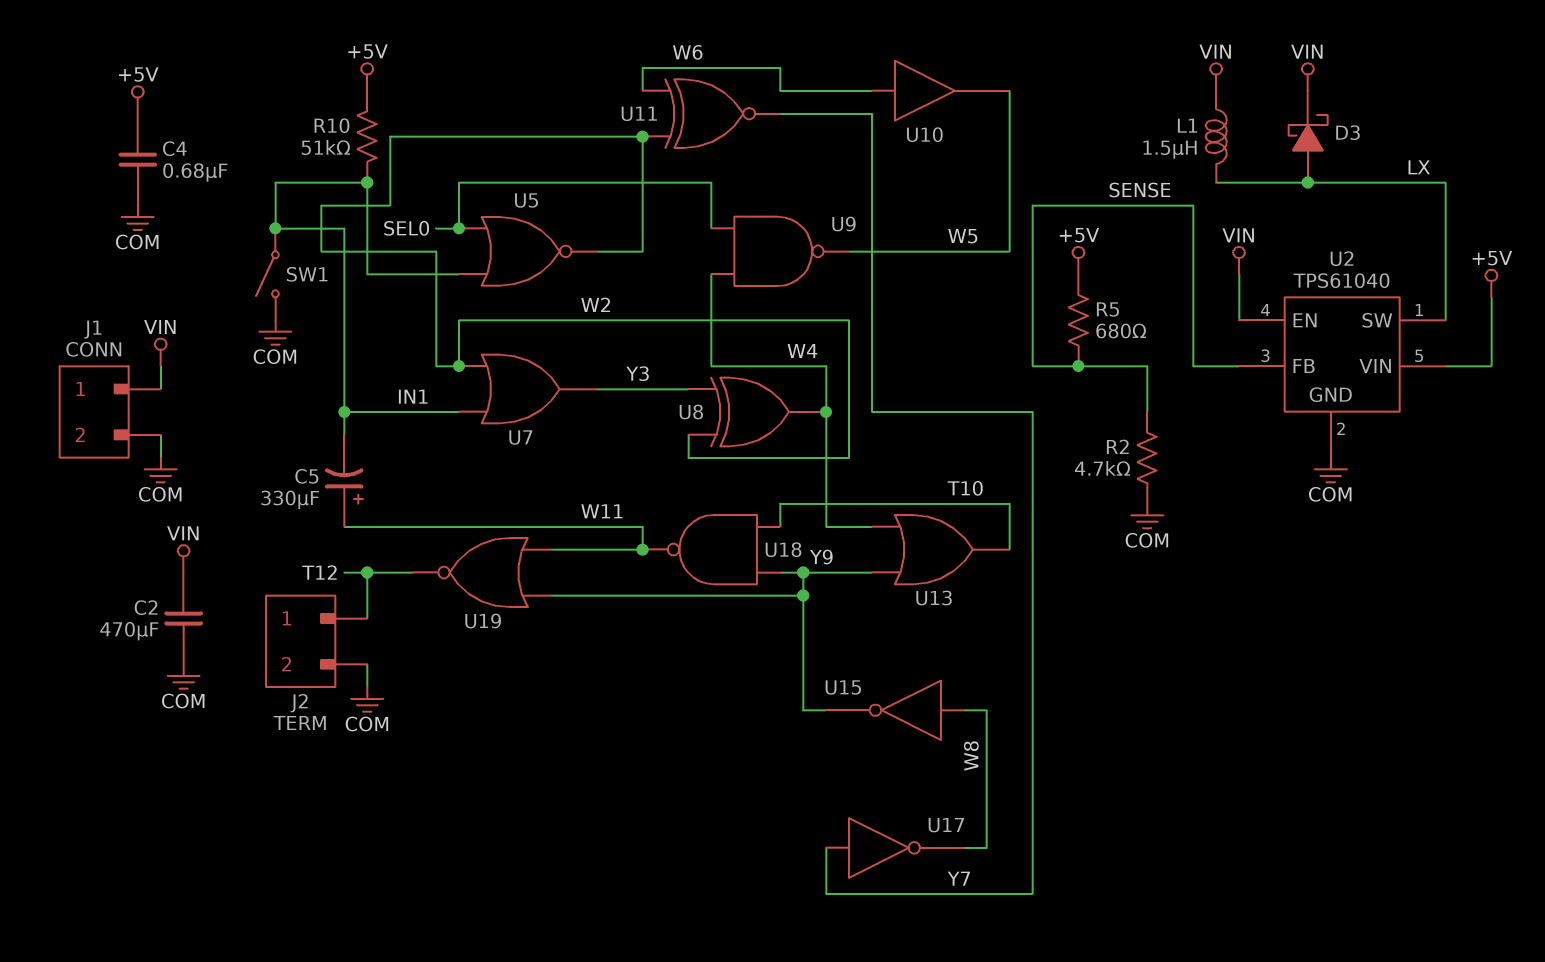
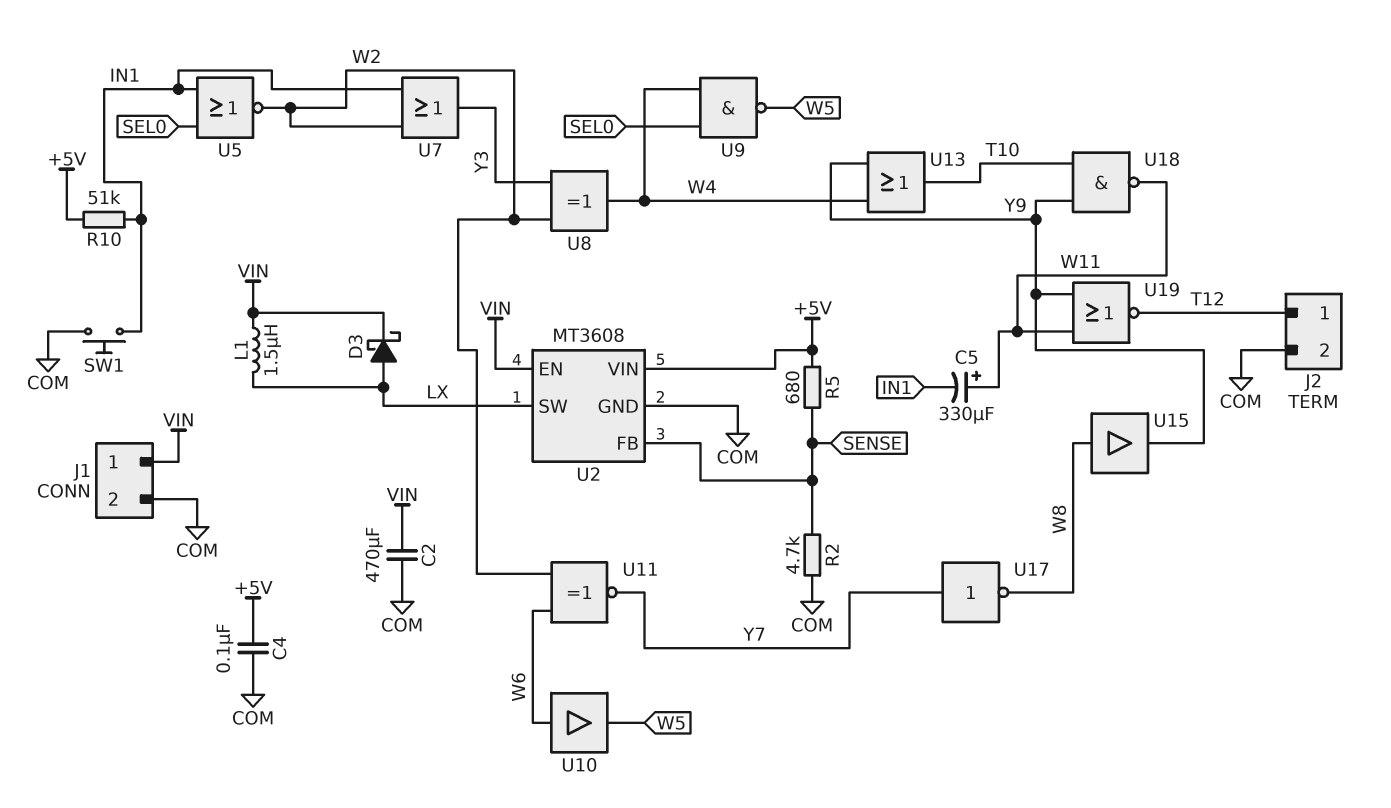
C4: 680nF (+5V, COM) -> 100nF (+5V, COM)
SW1: switch (COM, IN1) -> button (COM, IN1)
U2: TPS61040 -> MT3608
U15: NOT (in W8, out Y9) -> buffer (in W8, out Y9)

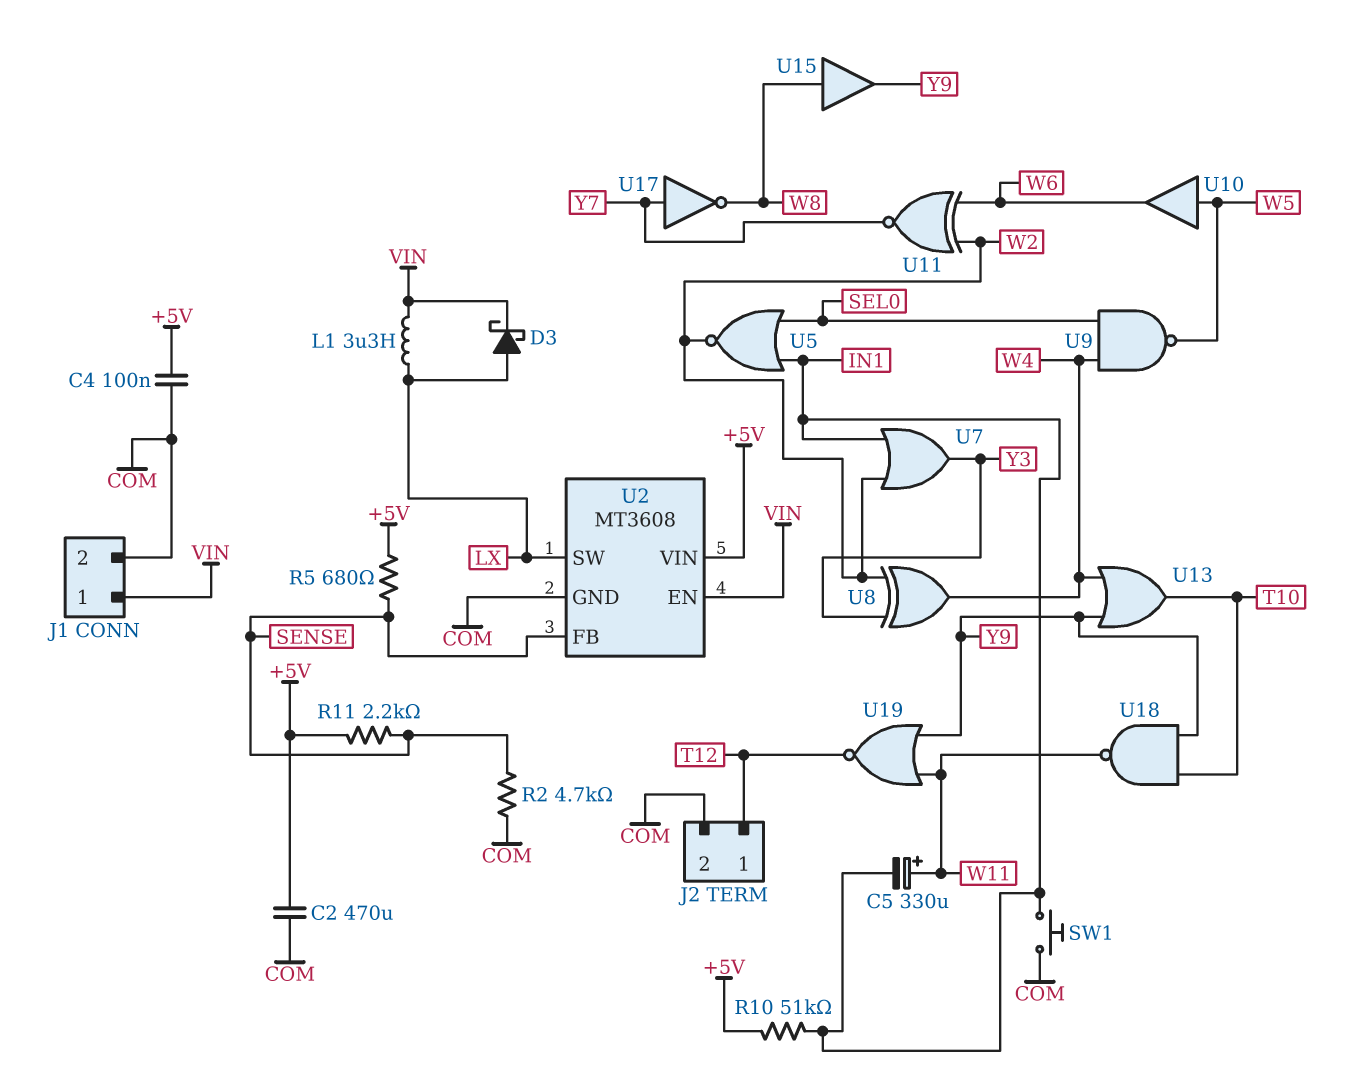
C2: 470uF (COM, VIN) -> 470uF (+5V, COM)
L1: 1.5uH (LX, VIN) -> 3.3uH (LX, VIN)
R11: none -> 2.2k (+5V, SENSE)
U10: buffer (in W6, out W5) -> buffer (in W5, out W6)

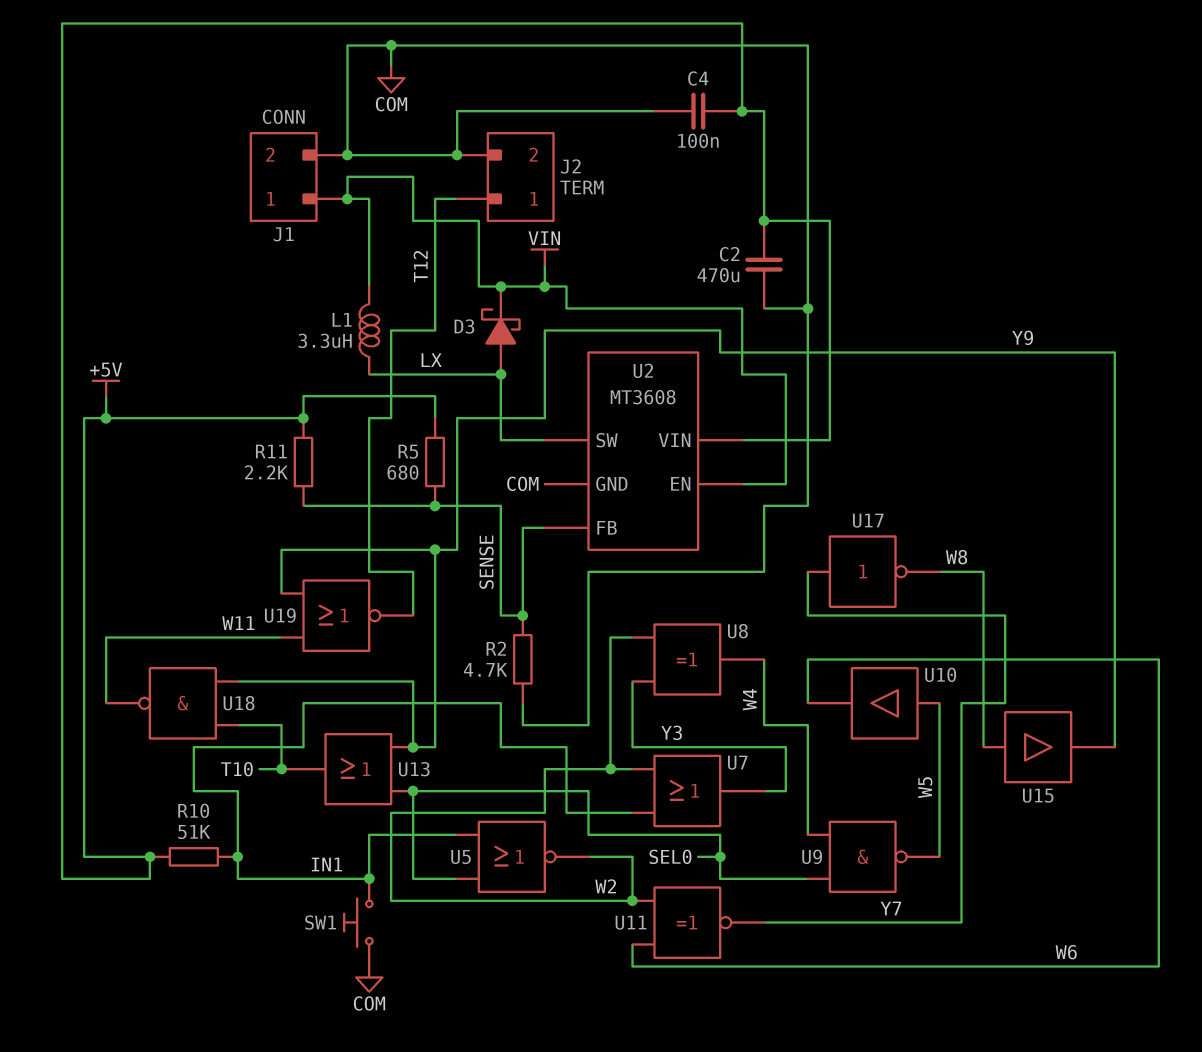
C5: 330uF (plus W11, minus IN1) -> none
U13: OR (in W4, in Y9, out T10) -> OR (in SEL0, in Y9, out T10)

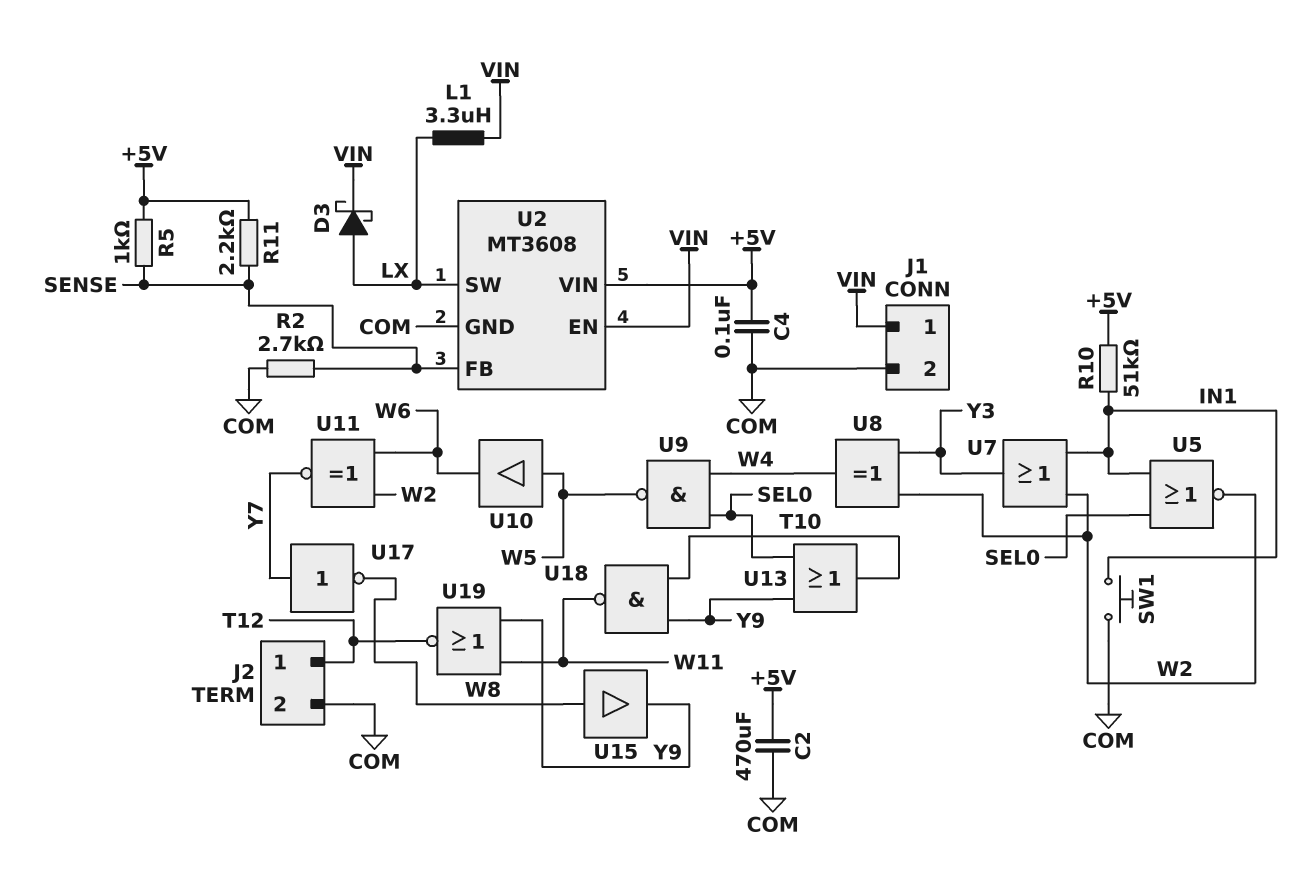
R2: 4.7k (COM, SENSE) -> 2.7k (COM, SENSE)
R5: 680 (+5V, SENSE) -> 1k (+5V, SENSE)

